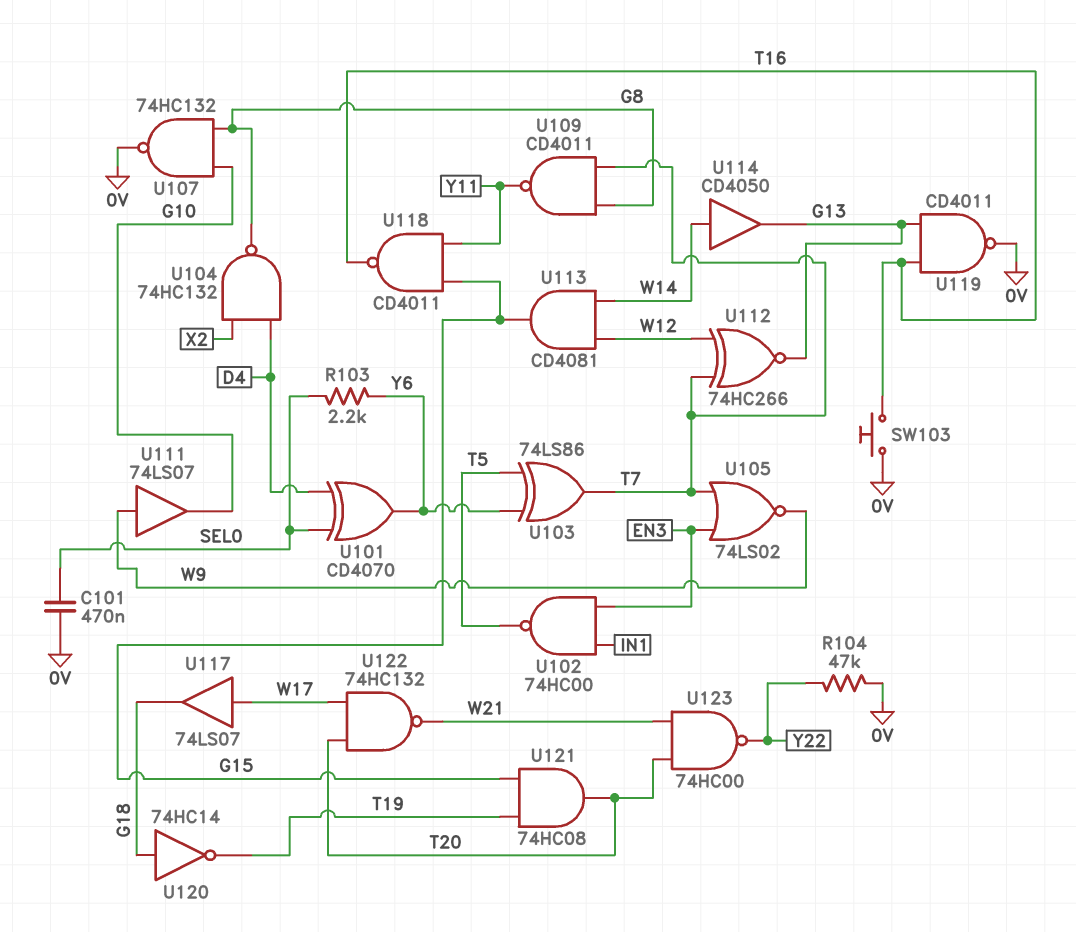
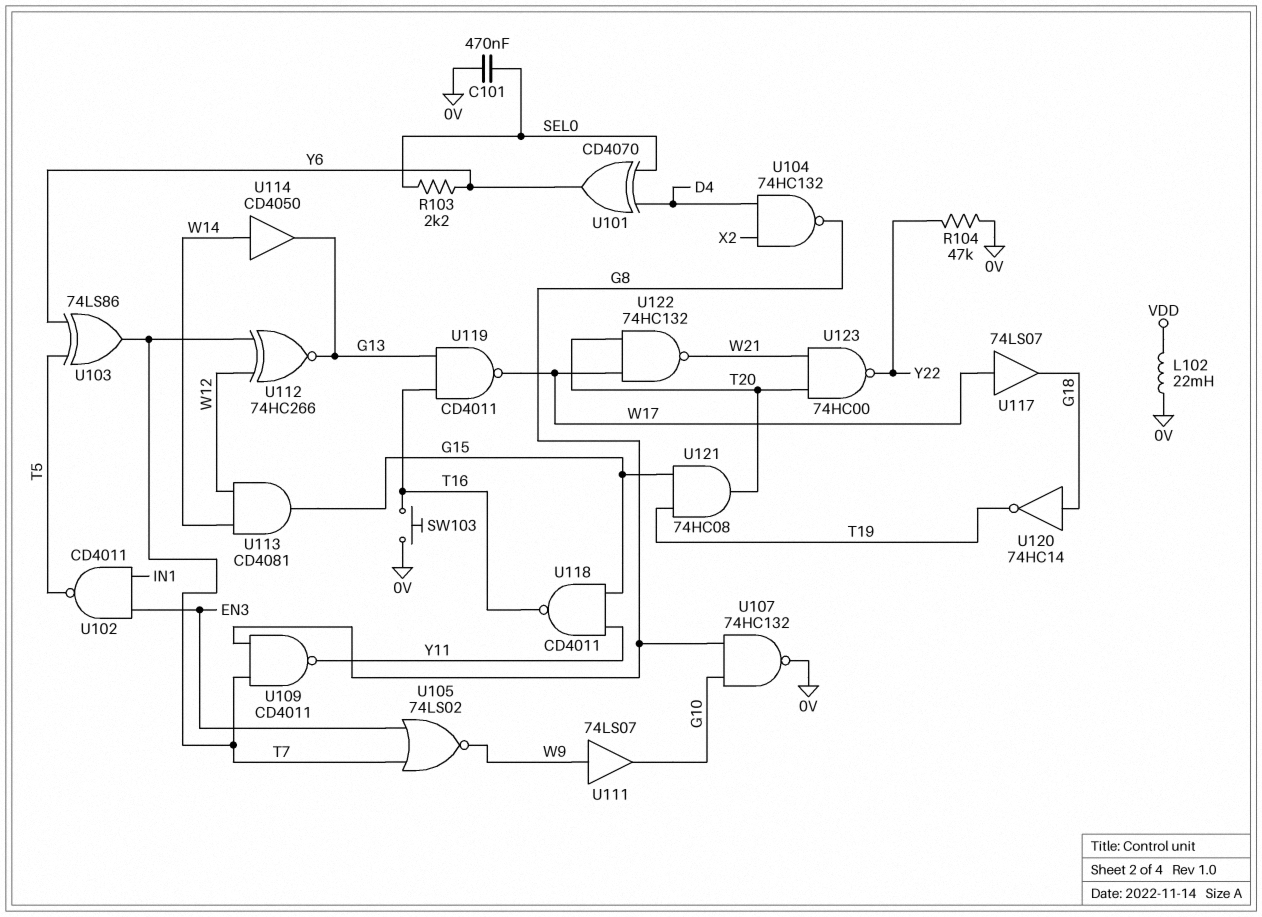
L102: none -> 22mH (0V, VDD)
U102: NAND 74HC00 (in EN3, in IN1, out T5) -> NAND CD4011 (in EN3, in IN1, out T5)
U119: NAND CD4011 (in G13, in T16, out 0V) -> NAND CD4011 (in G13, in T16, out W17)

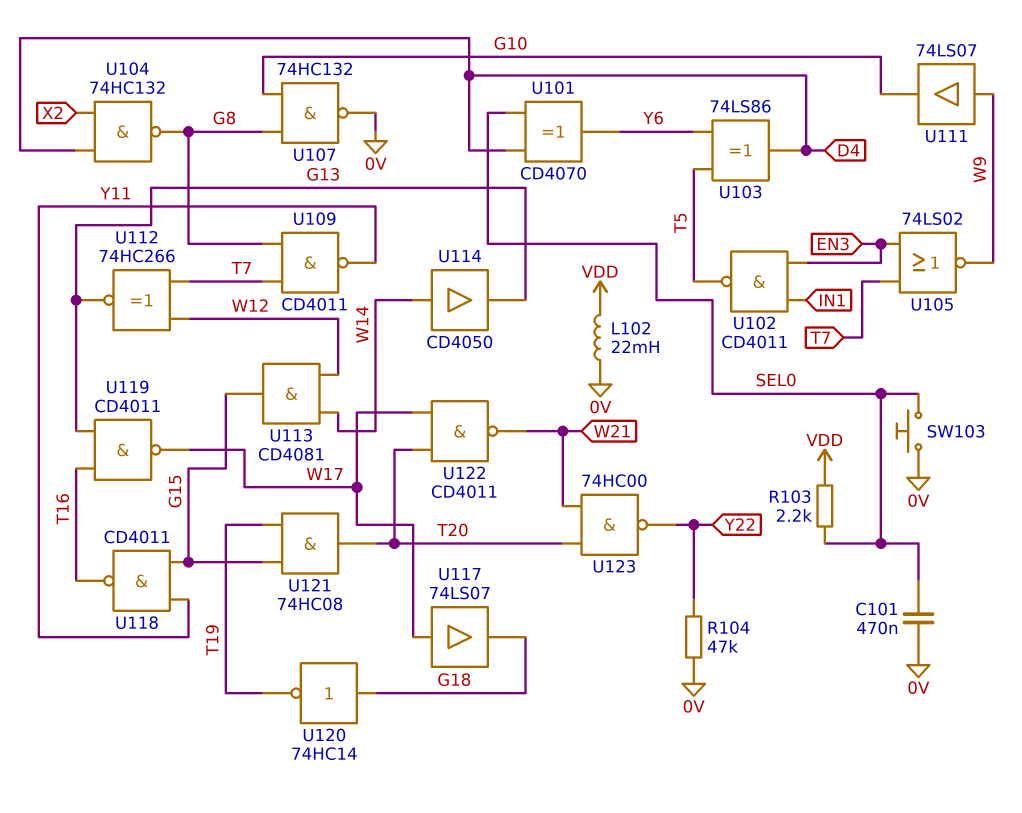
R103: 2.2k (SEL0, Y6) -> 2.2k (SEL0, VDD)
SW103: button (0V, T16) -> button (0V, SEL0)
U103: XOR 74LS86 (in T5, in Y6, out T7) -> XOR 74LS86 (in T5, in Y6, out D4)
U122: NAND 74HC132 (in T20, in W17, out W21) -> NAND CD4011 (in T20, in W17, out W21)

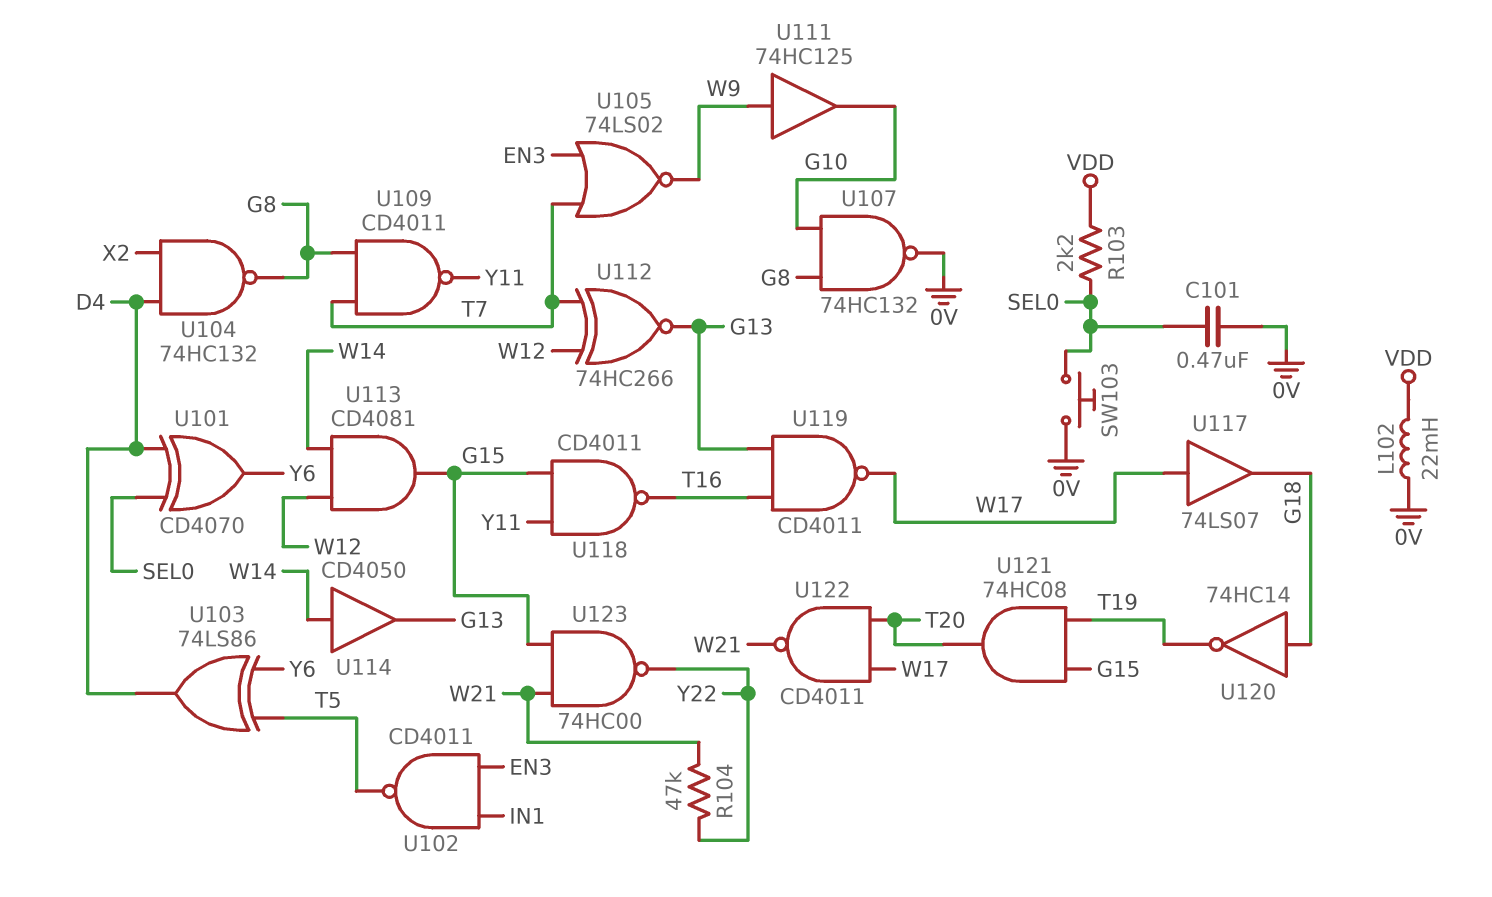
R104: 47k (0V, Y22) -> 47k (W21, Y22)
U111: buffer 74LS07 (in W9, out G10) -> buffer 74HC125 (in W9, out G10)
U123: NAND 74HC00 (in T20, in W21, out Y22) -> NAND 74HC00 (in G15, in W21, out Y22)

